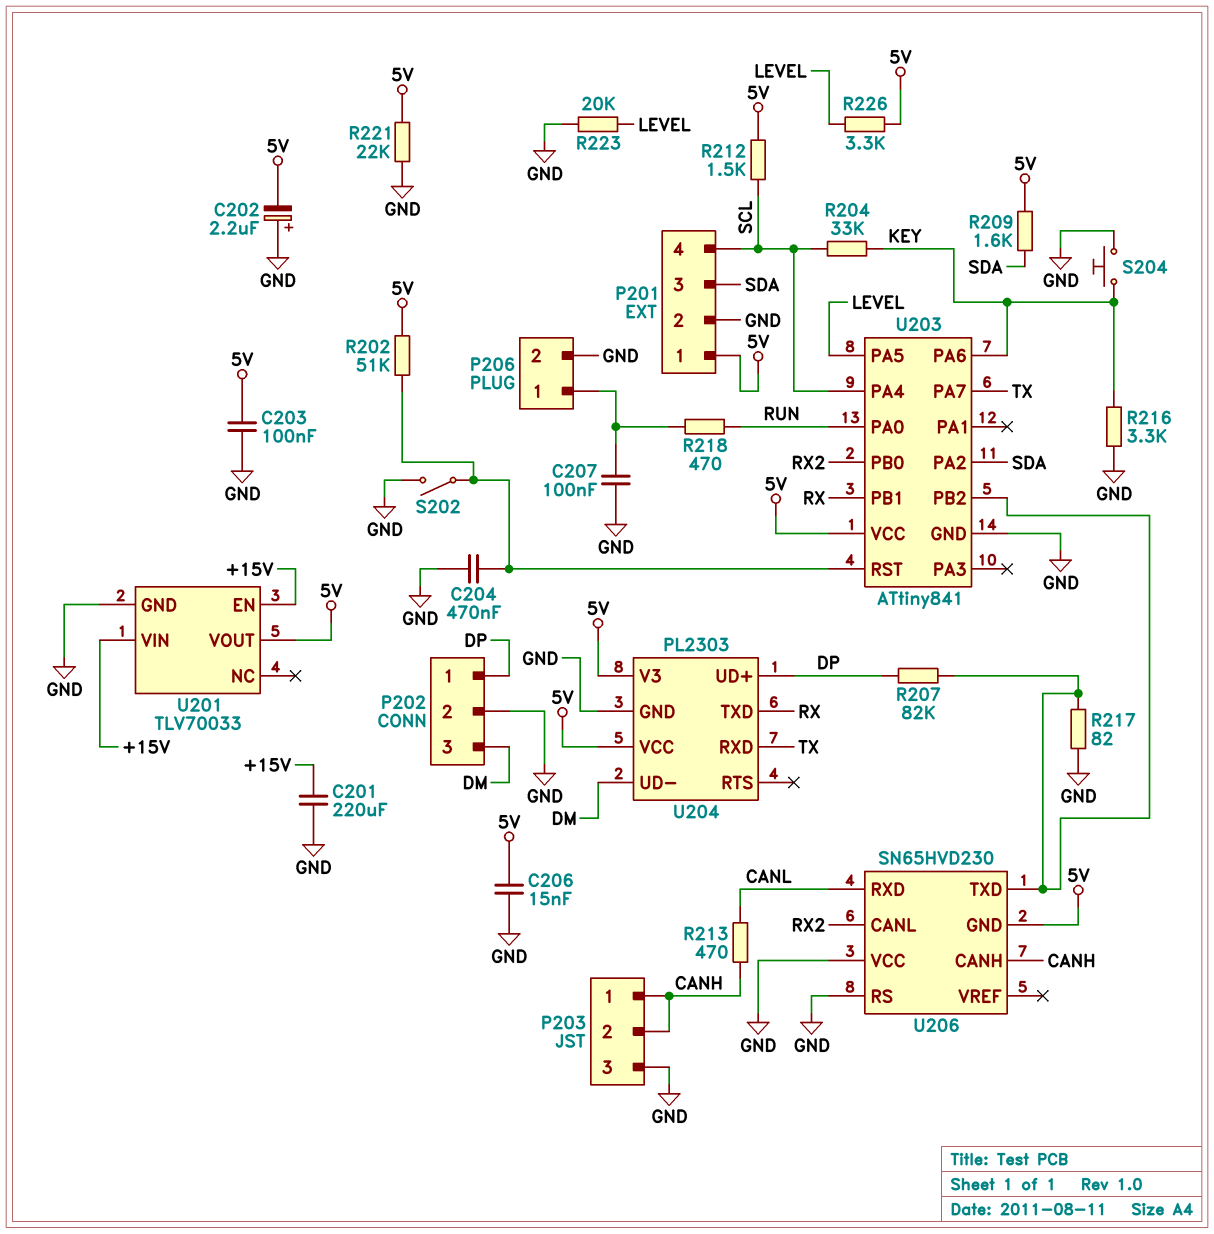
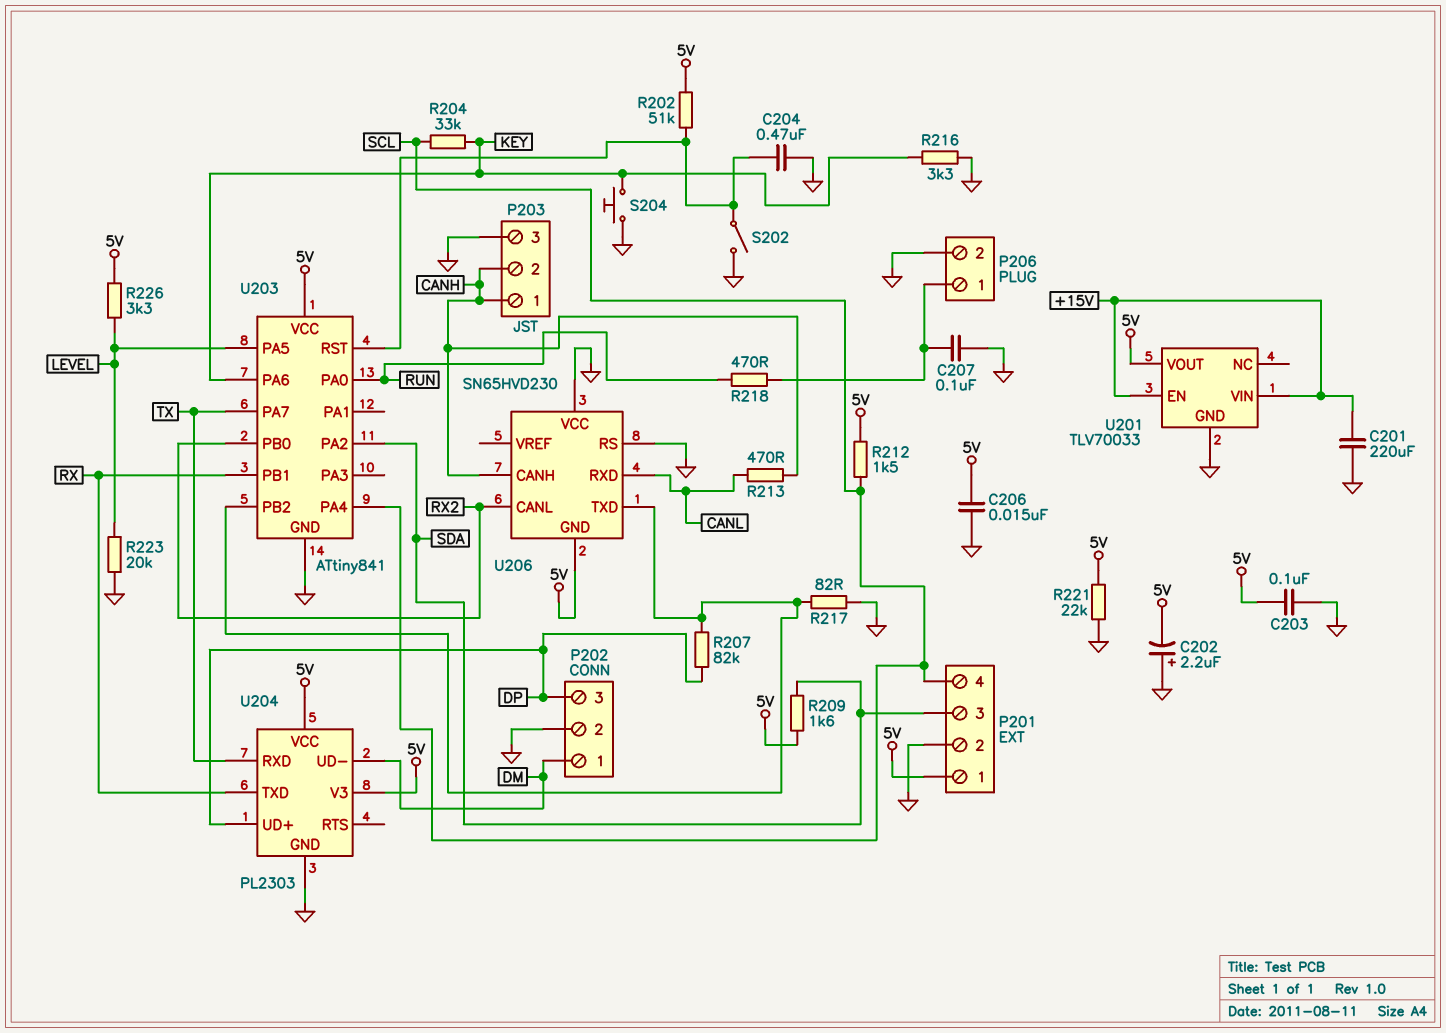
P202 pin 1: DP -> DM
P202 pin 3: DM -> DP

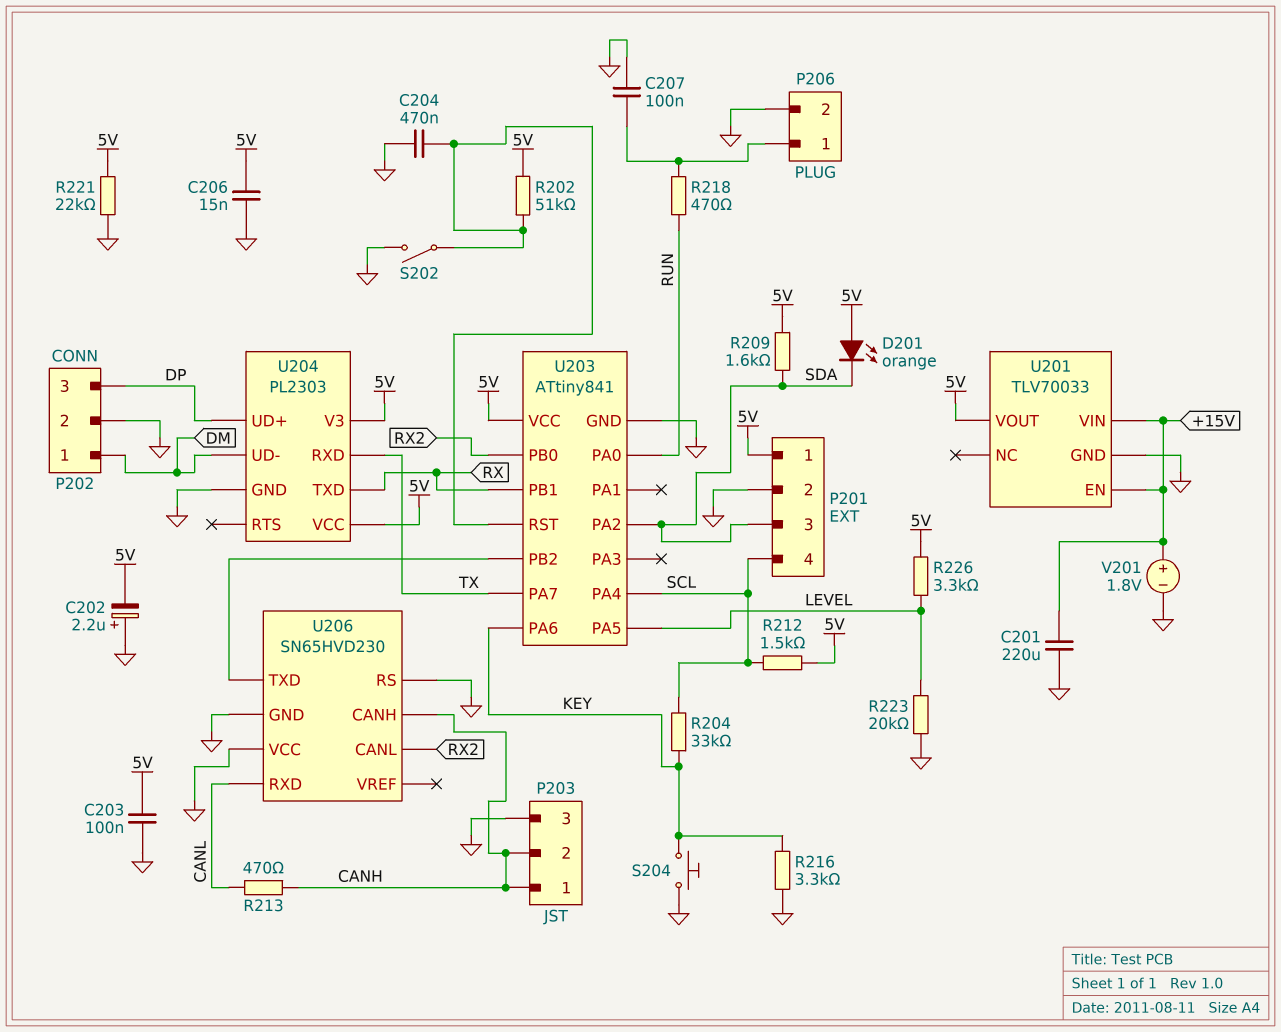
D201: none -> LED orange (A 5V, K SDA)
R207: 82k (DP, U203/PB2) -> none
R217: 82 (GND, U203/PB2) -> none
U206 pin GND: 5V -> GND
V201: none -> 1.8V (plus +15V, minus GND)

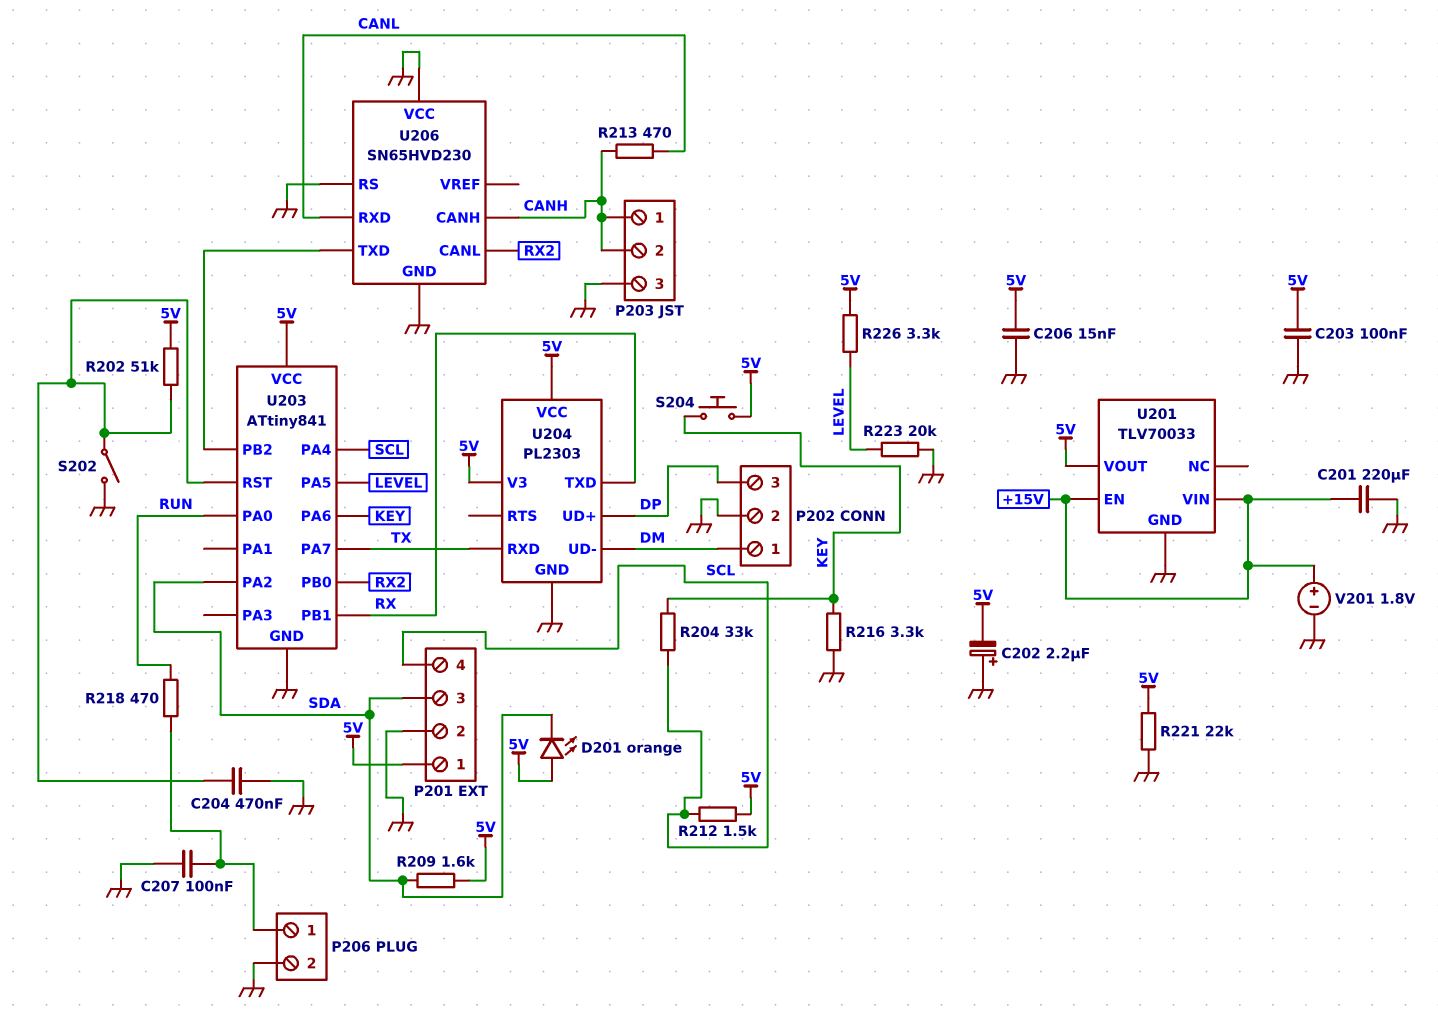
S204: button (GND, KEY) -> button (5V, KEY)

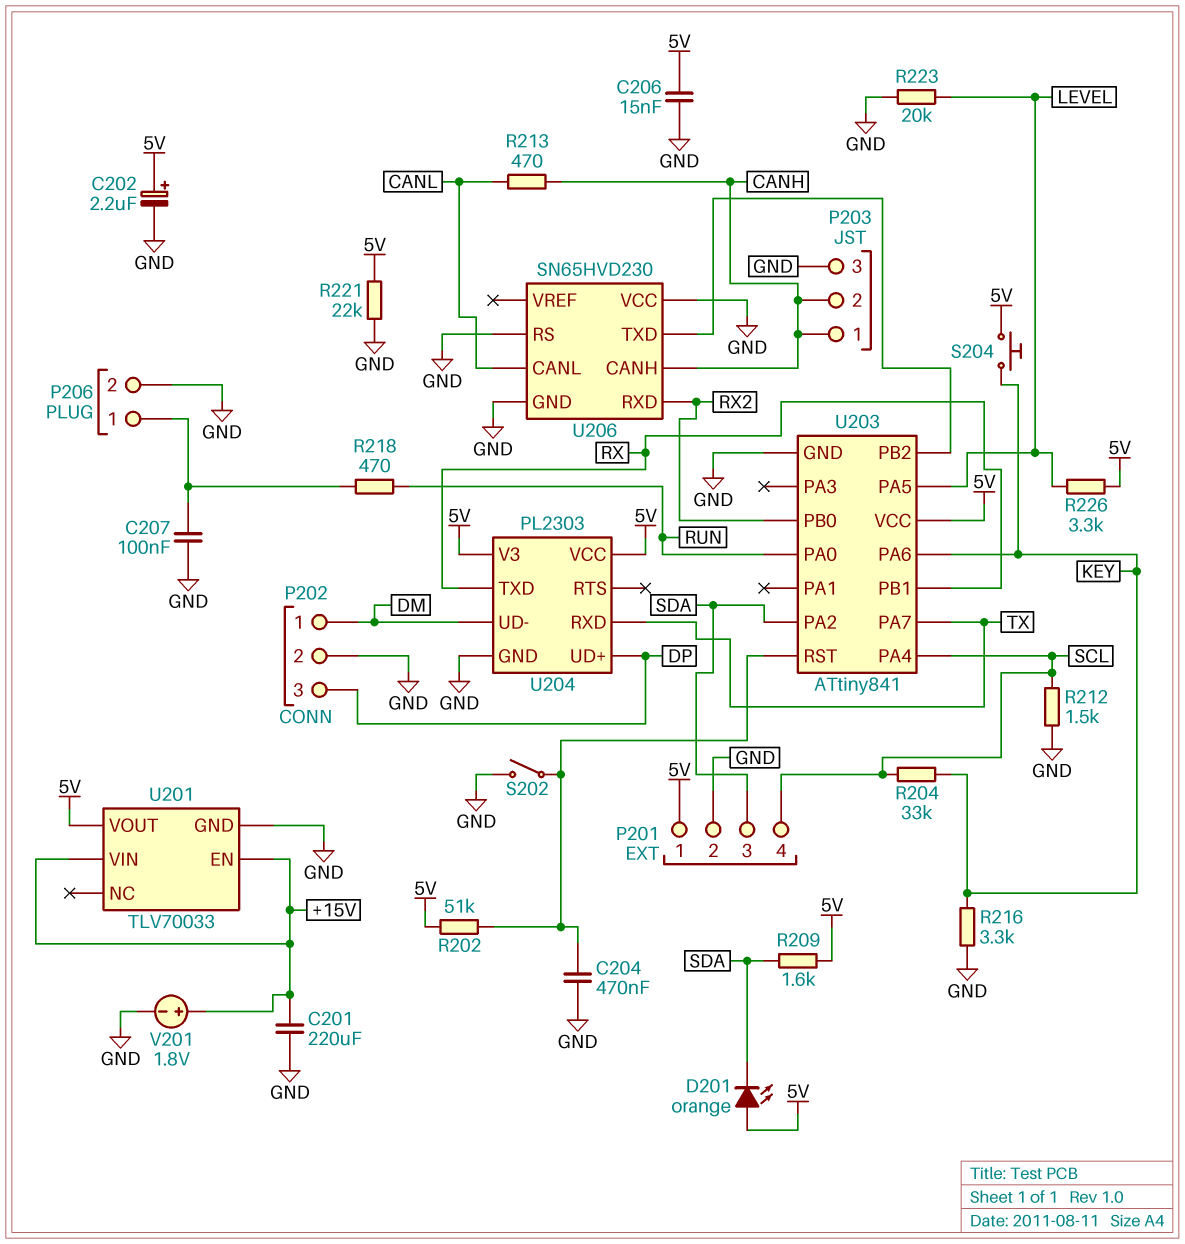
C202: 2.2uF (plus GND, minus 5V) -> 2.2uF (plus 5V, minus GND)
C203: 100nF (5V, GND) -> none
R212: 1.5k (5V, SCL) -> 1.5k (GND, SCL)
U206 pin CANL: RX2 -> CANL
U206 pin RXD: CANL -> RX2

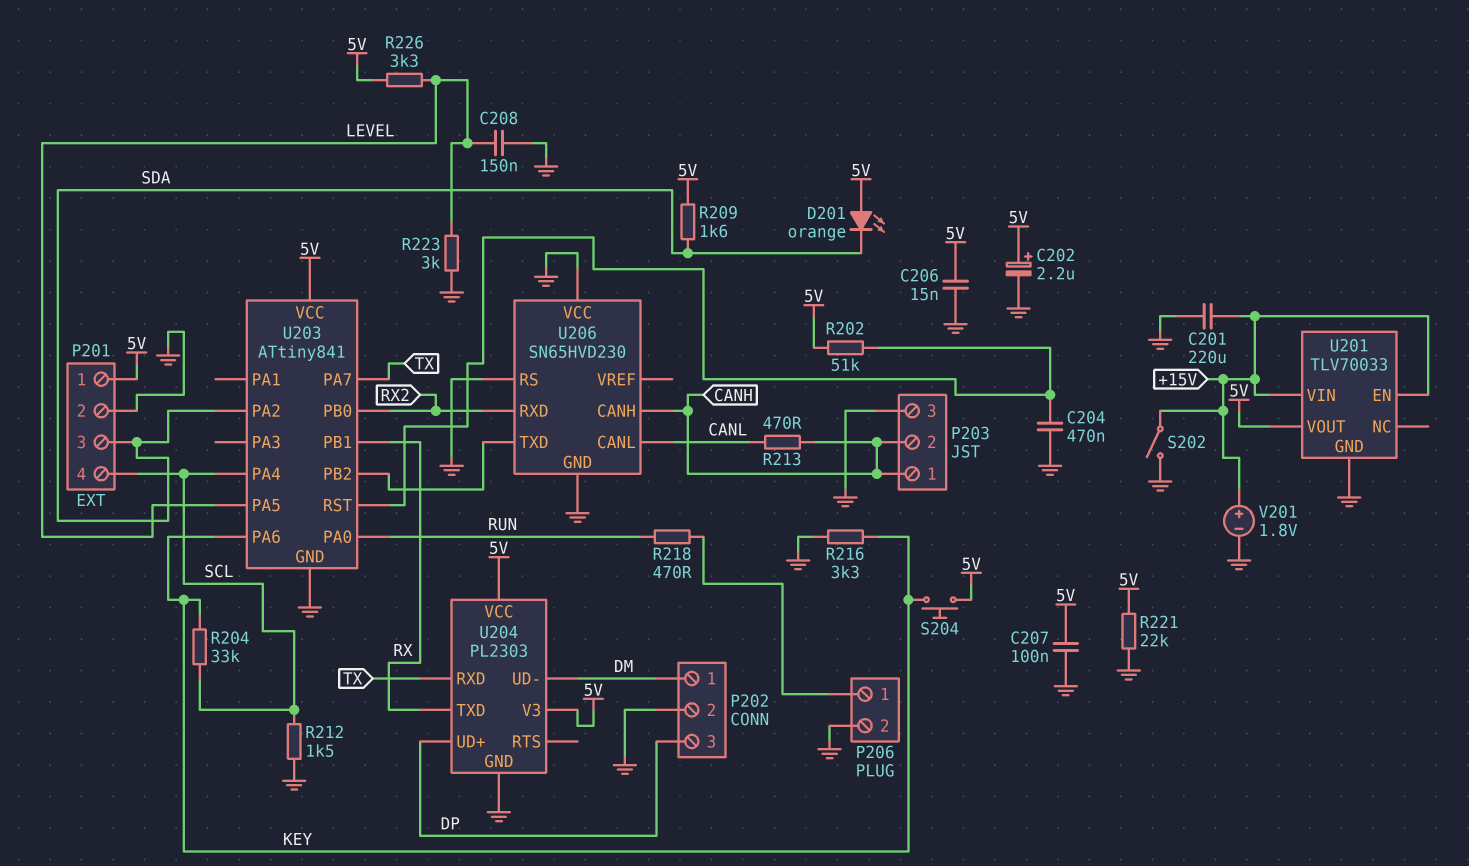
C207: 100nF (GND, P206/1) -> 100nF (5V, GND)
C208: none -> 150nF (GND, LEVEL)
R223: 20k (GND, LEVEL) -> 3k (GND, LEVEL)
S202: switch (GND, U203/RST) -> switch (+15V, GND)

